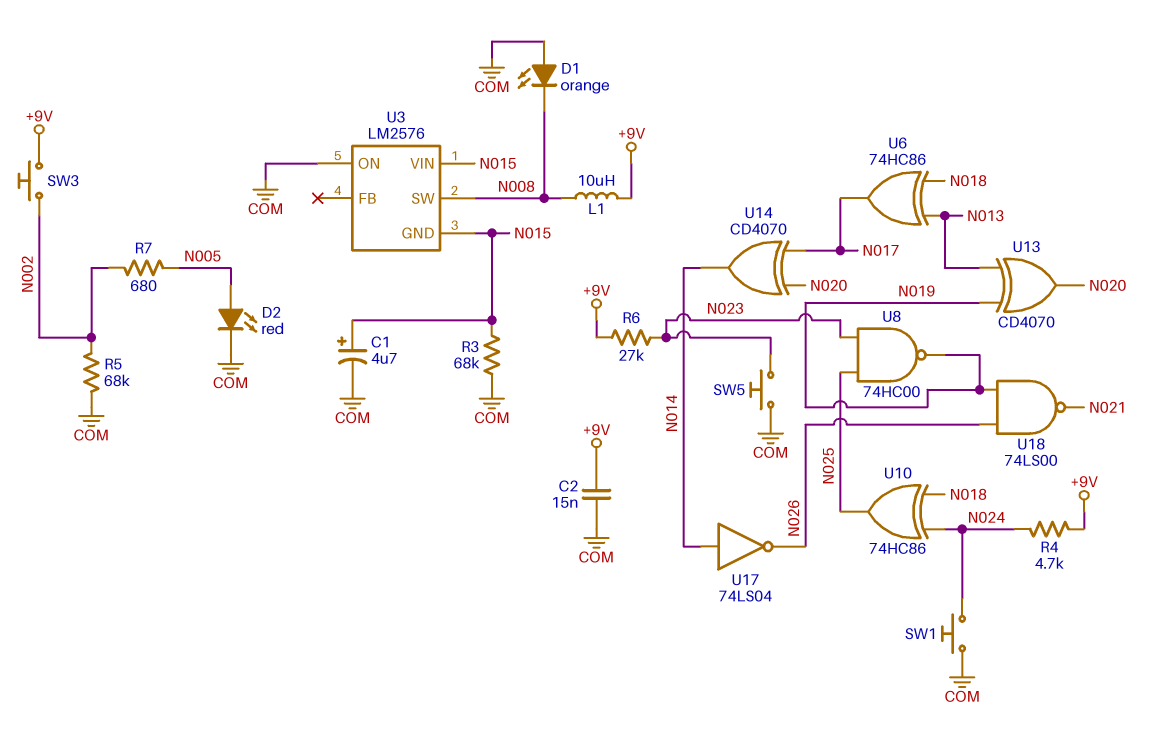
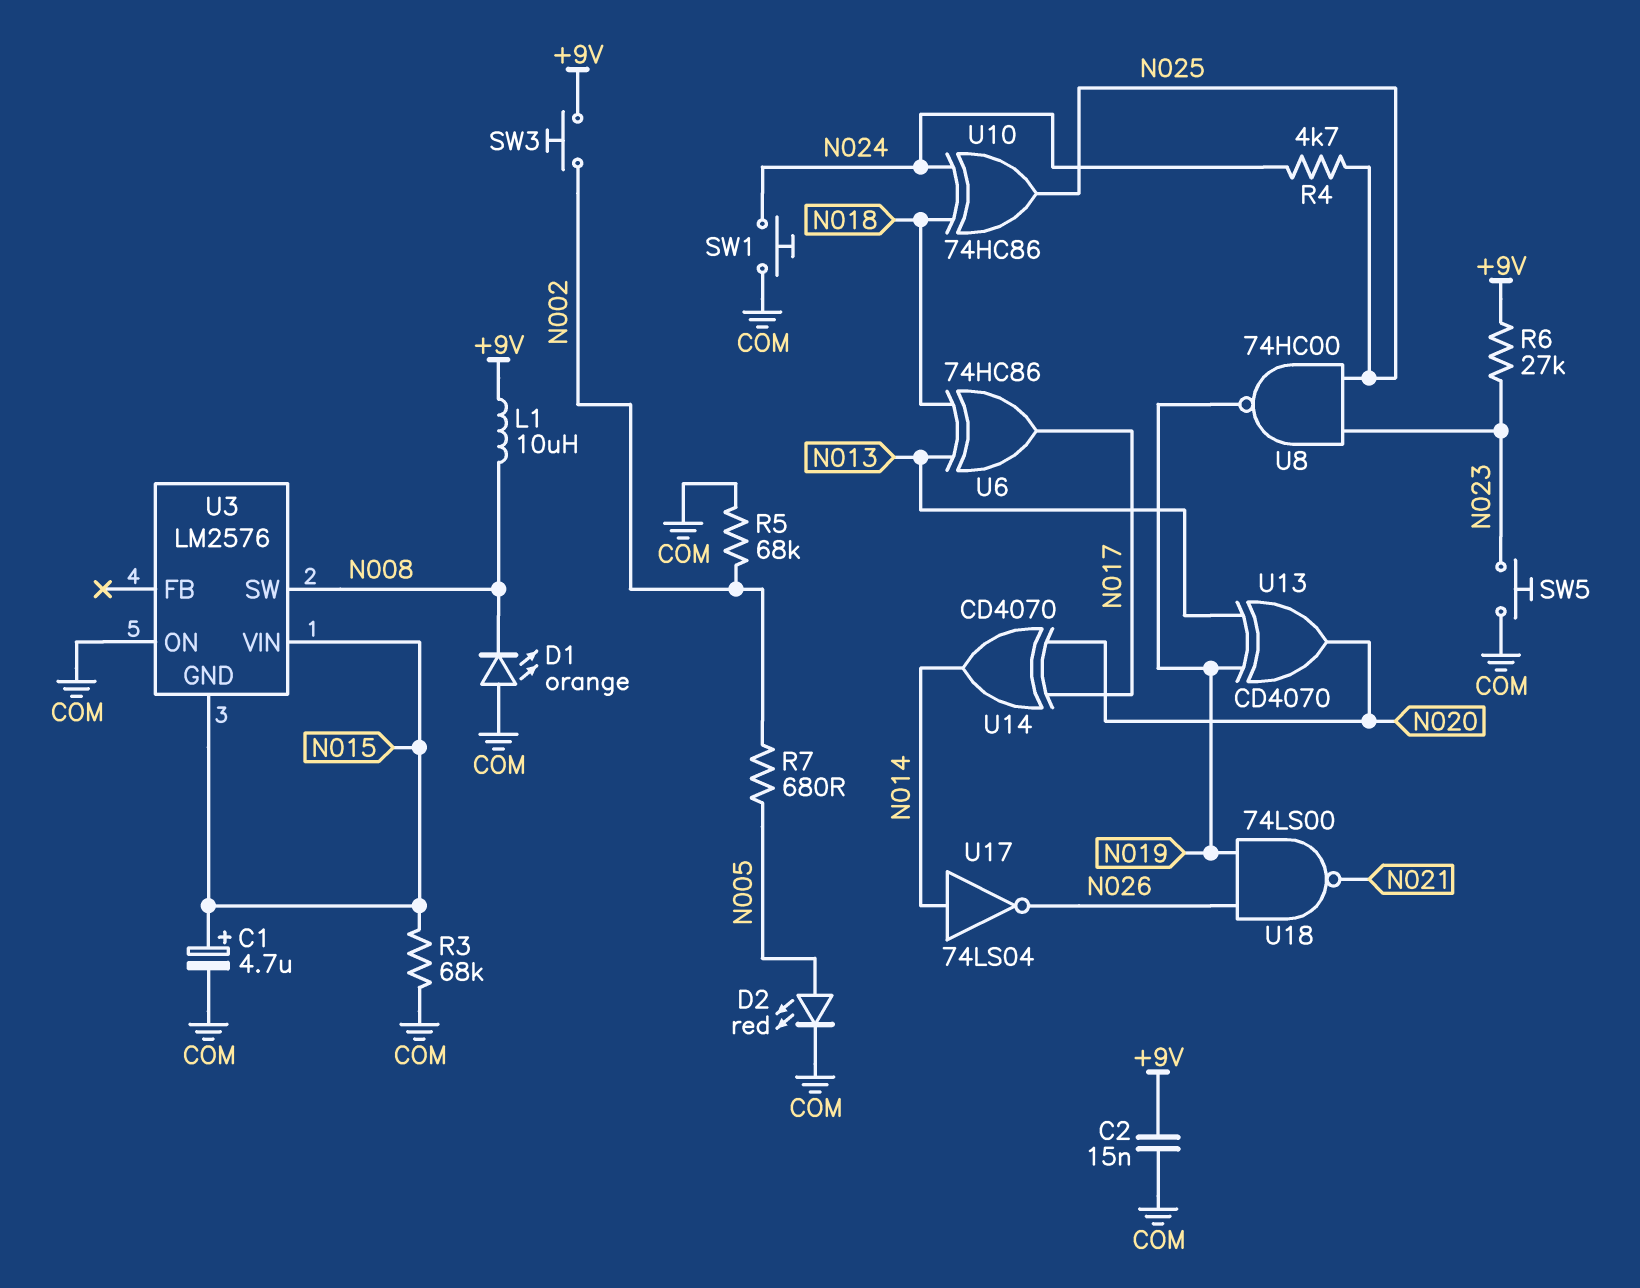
R4: 4.7k (+9V, N024) -> 4.7k (N024, N025)

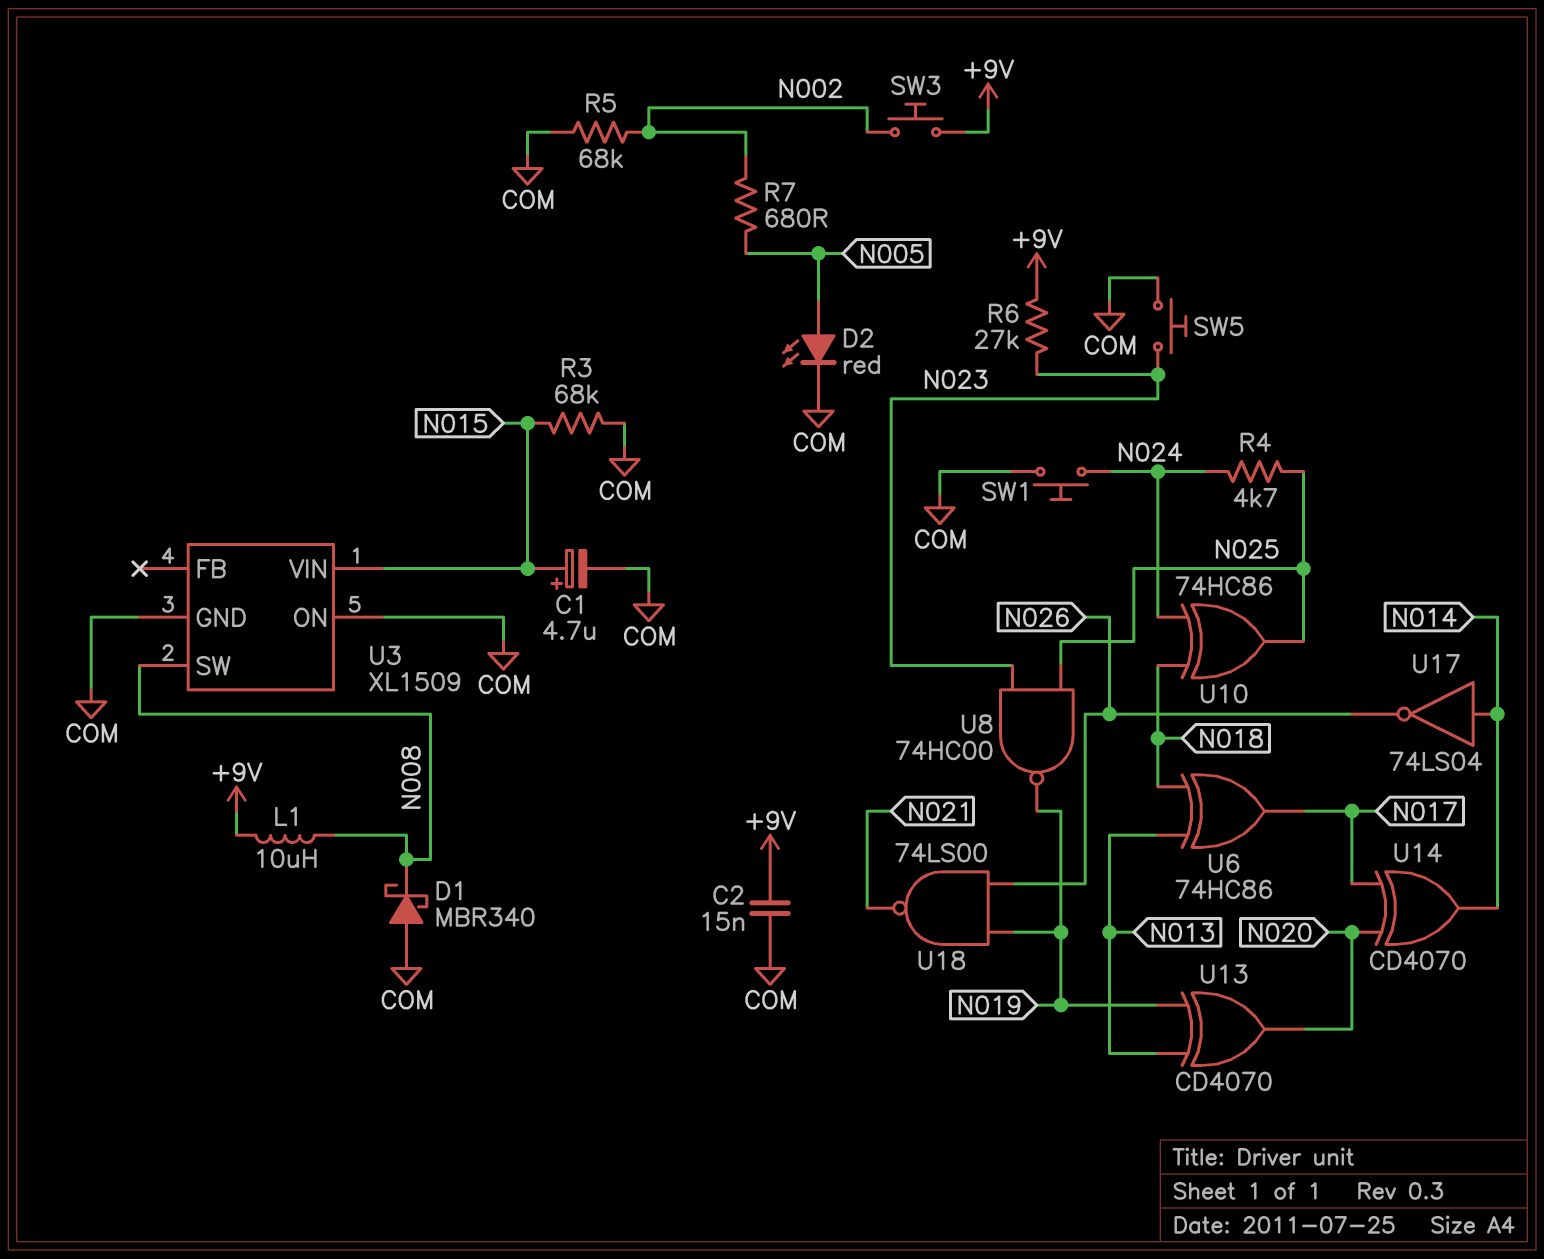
D1: LED orange (A COM, K N008) -> schottky MBR340 (A COM, K N008)
U3: LM2576 -> XL1509
U3 pin GND: N015 -> COM

